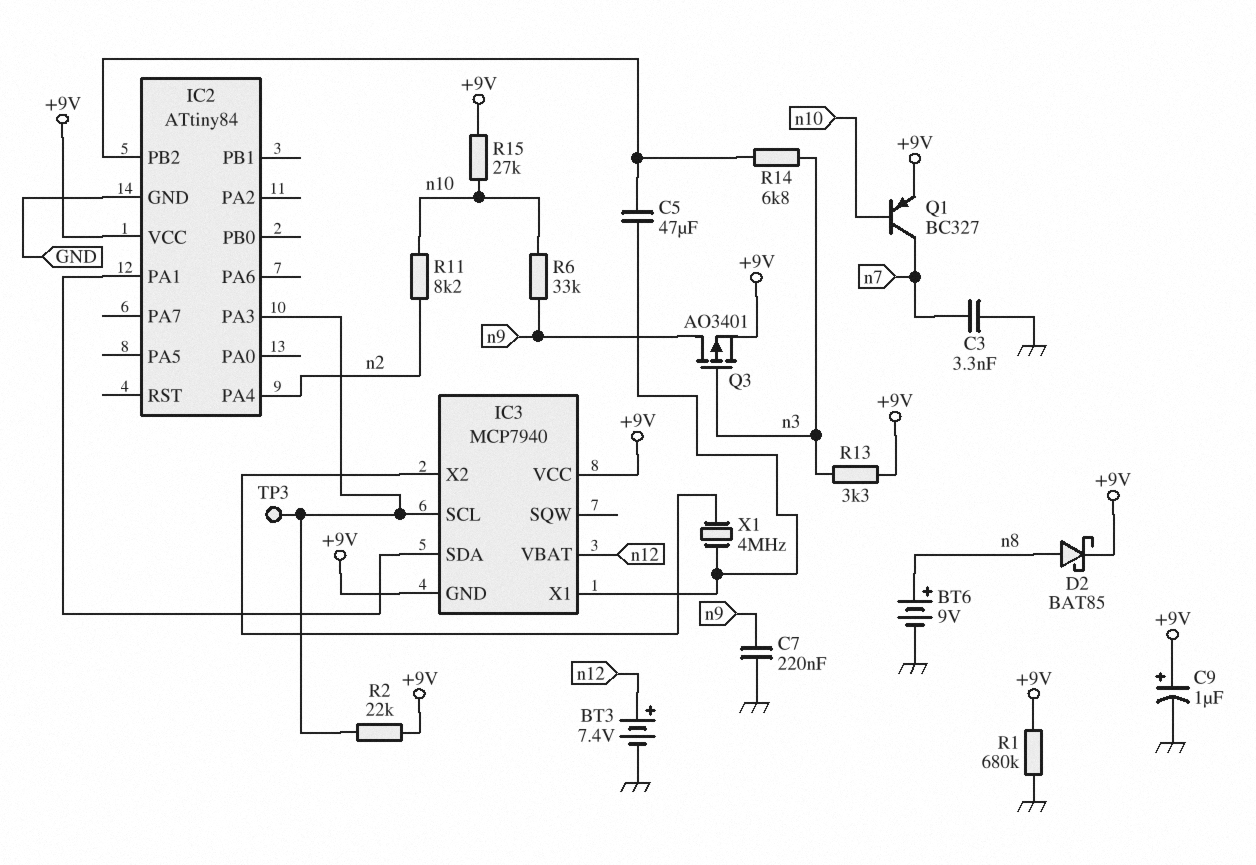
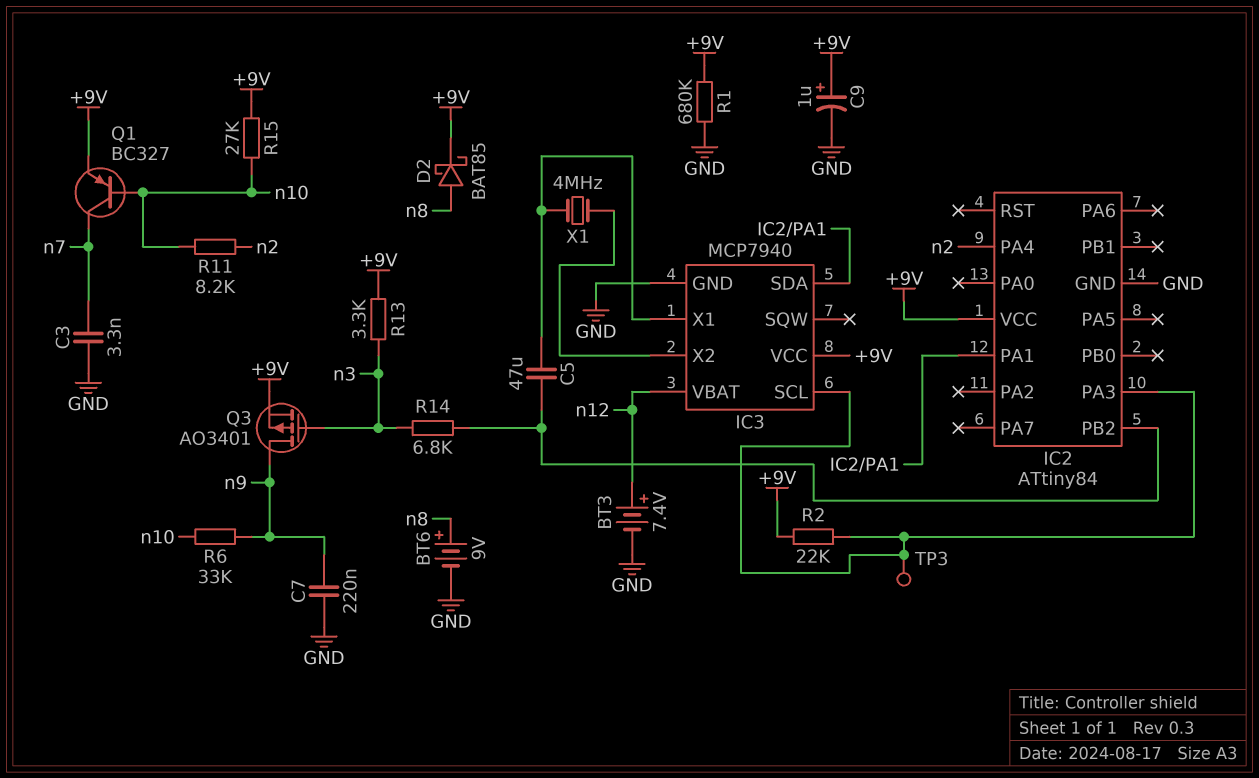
IC3 pin GND: +9V -> GND

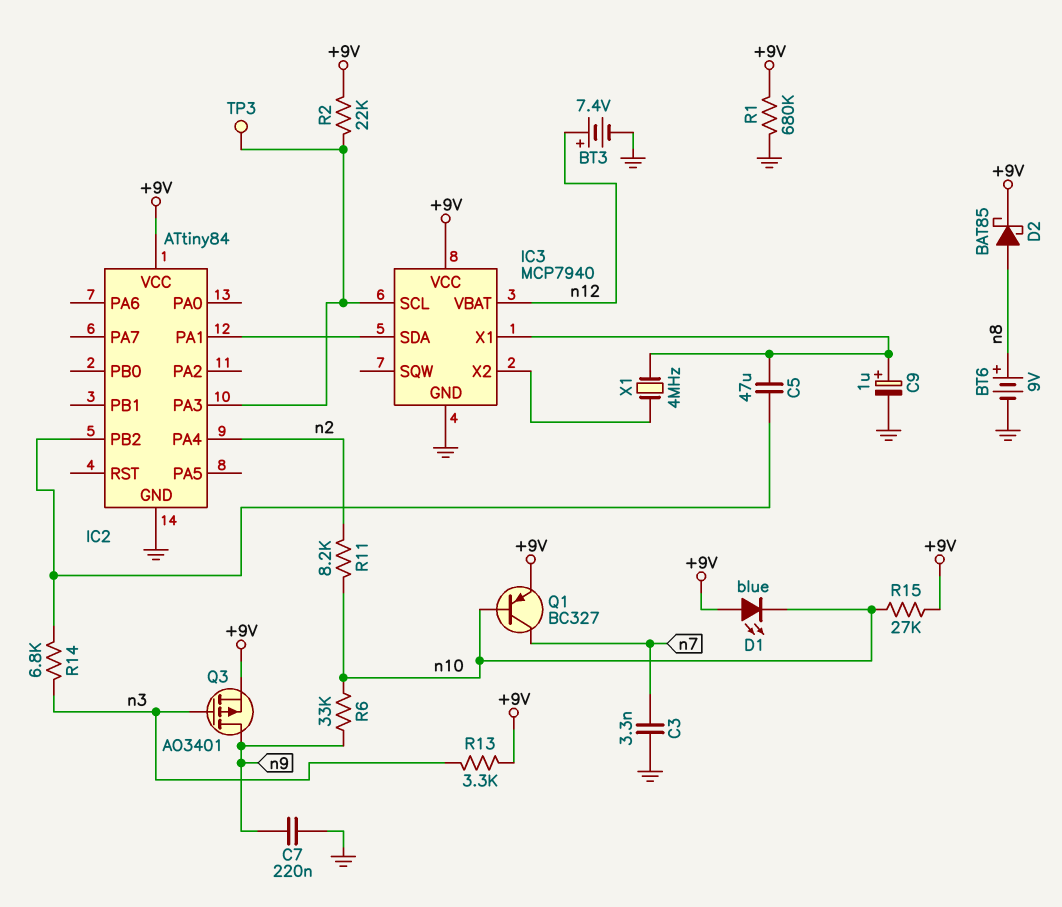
C9: 1uF (plus +9V, minus GND) -> 1uF (plus IC3/X1, minus GND)
D1: none -> LED blue (A +9V, K n10)

